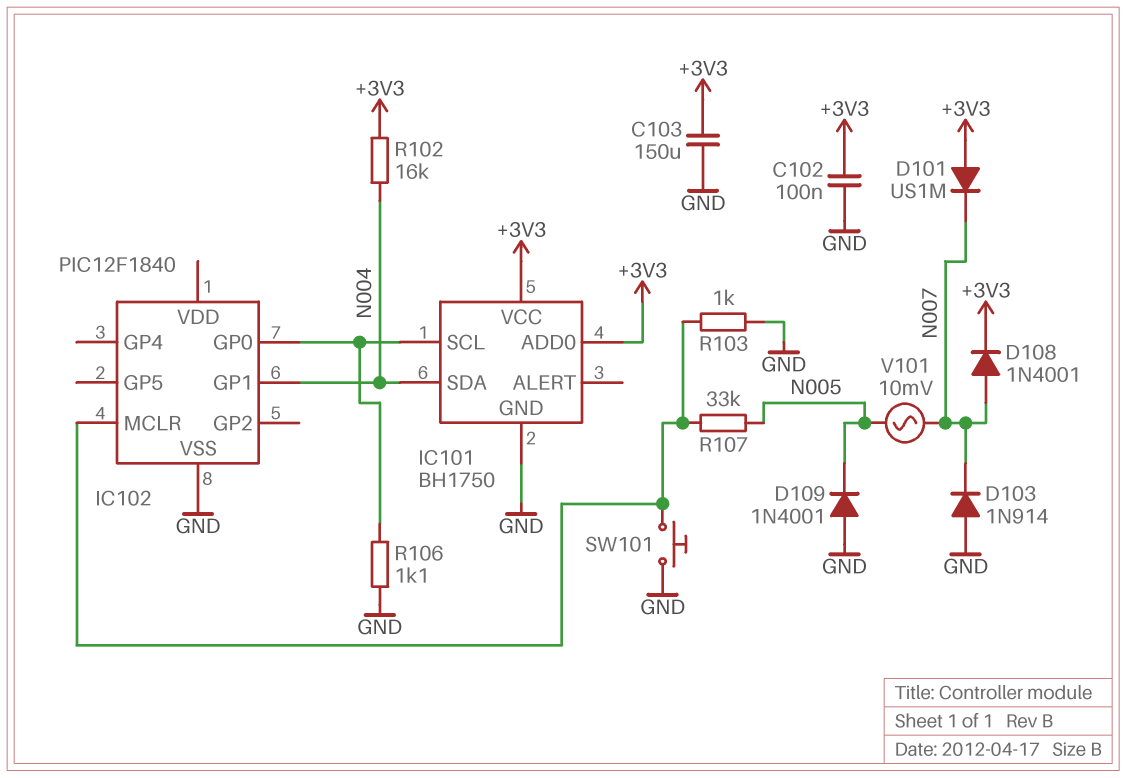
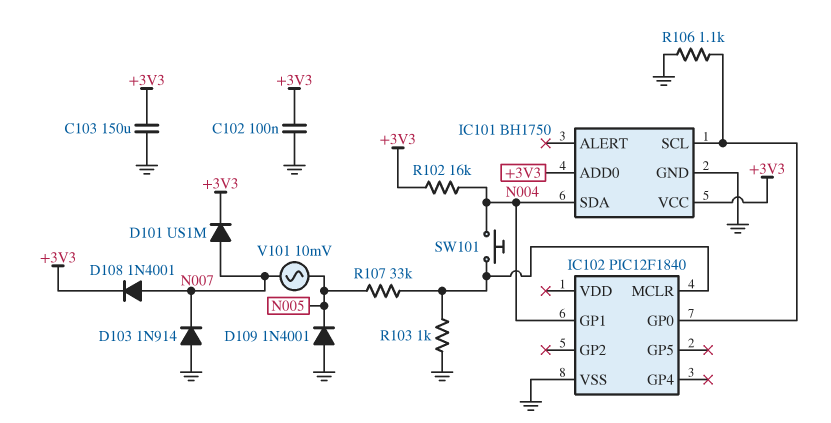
D101: diode US1M (A +3V3, K N007) -> diode US1M (A N007, K +3V3)
SW101: button (GND, IC102/MCLR) -> button (IC102/MCLR, N004)

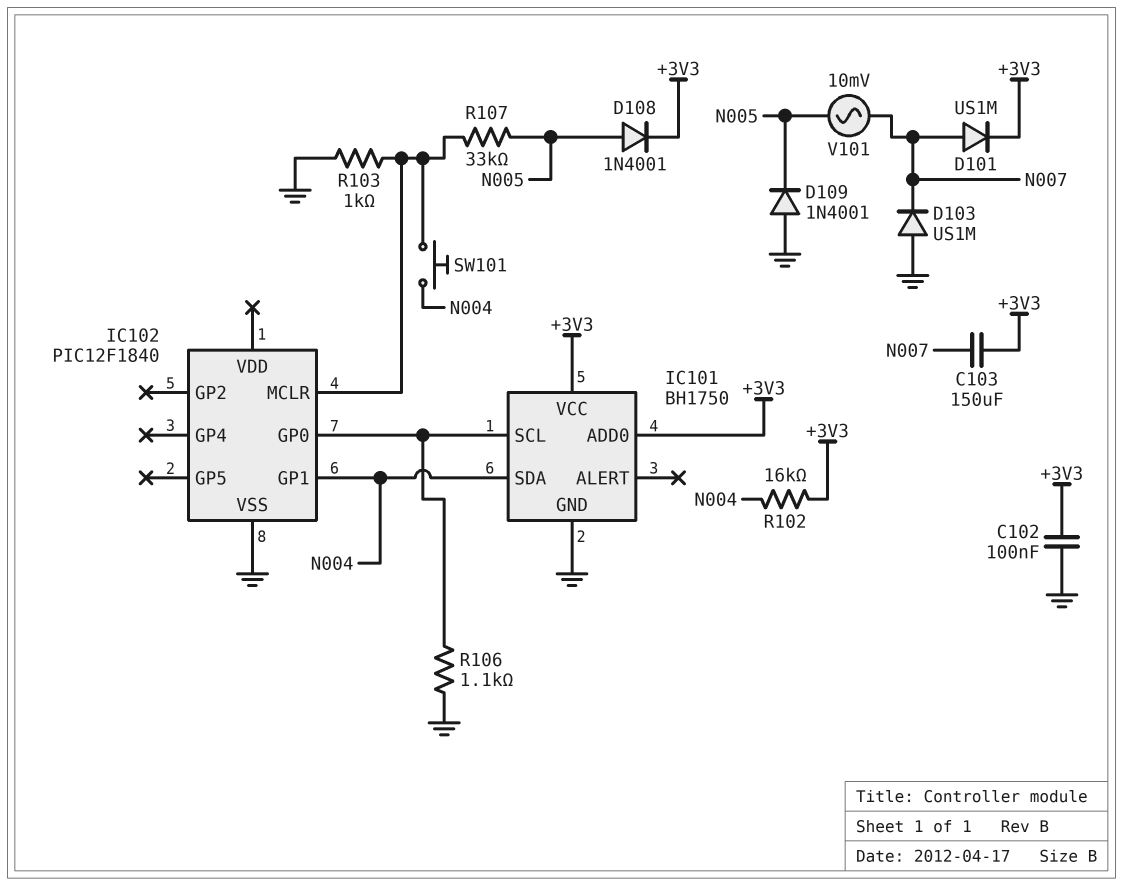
C103: 150uF (+3V3, GND) -> 150uF (+3V3, N007)
D103: diode 1N914 (A GND, K N007) -> diode US1M (A GND, K N007)
D108: diode 1N4001 (A N007, K +3V3) -> diode 1N4001 (A N005, K +3V3)

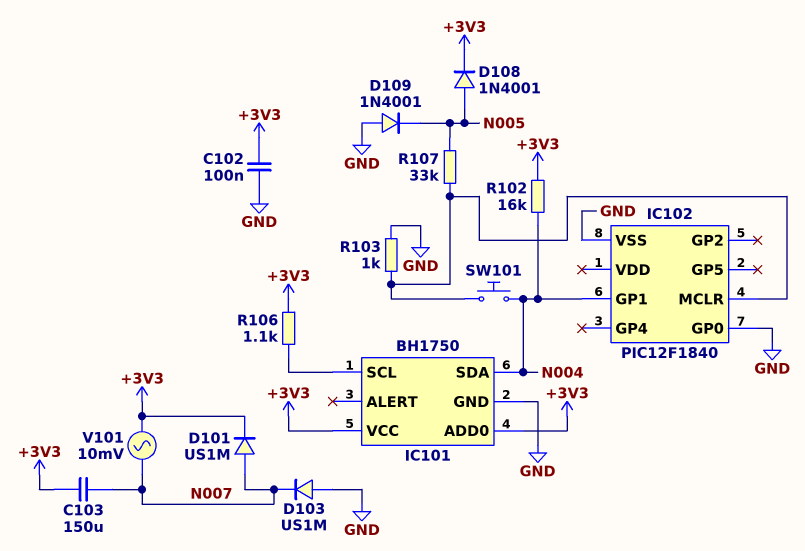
IC102 pin GP0: IC101/SCL -> GND
R106: 1.1k (GND, IC101/SCL) -> 1.1k (+3V3, IC101/SCL)
V101: AC 10mV (N005, N007) -> AC 10mV (+3V3, N007)

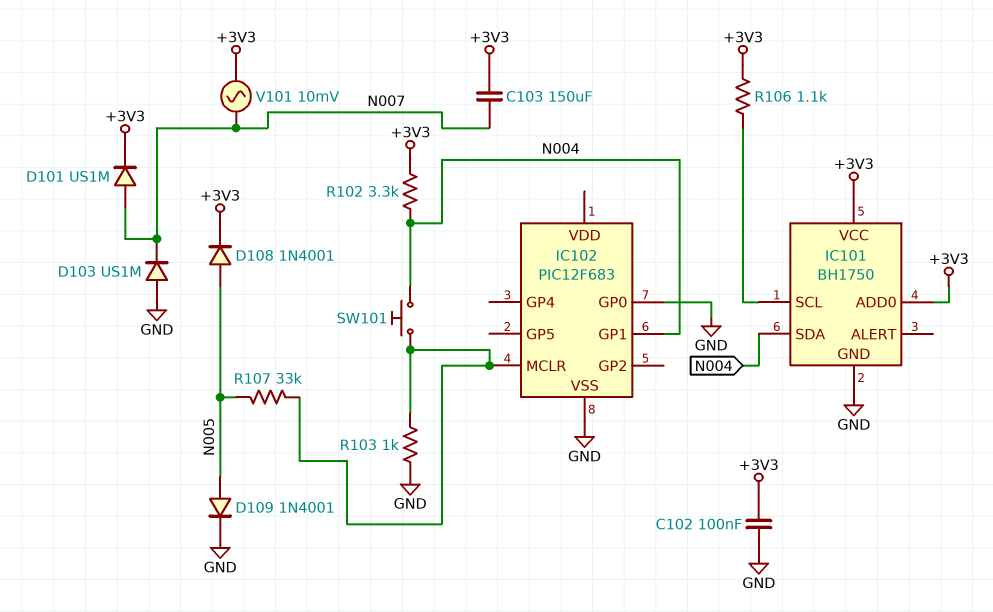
D109: diode 1N4001 (A GND, K N005) -> diode 1N4001 (A N005, K GND)
IC102: PIC12F1840 -> PIC12F683
R102: 16k (+3V3, N004) -> 3.3k (+3V3, N004)

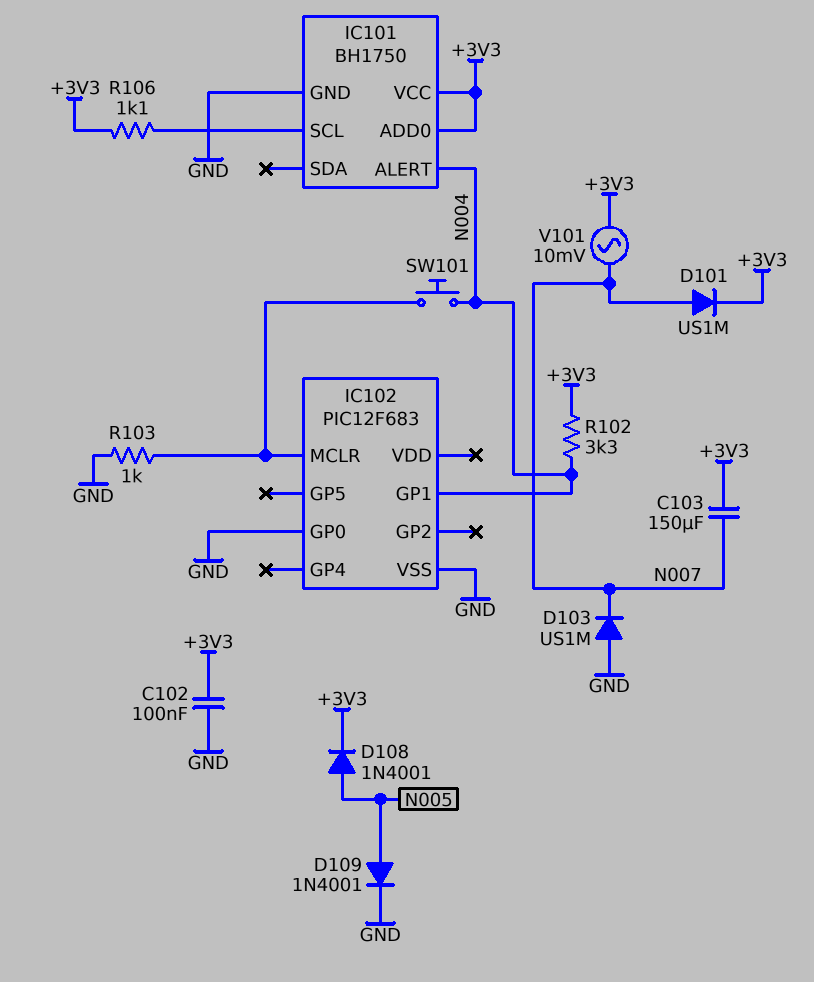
IC101 pin ALERT: none -> N004
IC101 pin SDA: N004 -> none
R107: 33k (IC102/MCLR, N005) -> none

